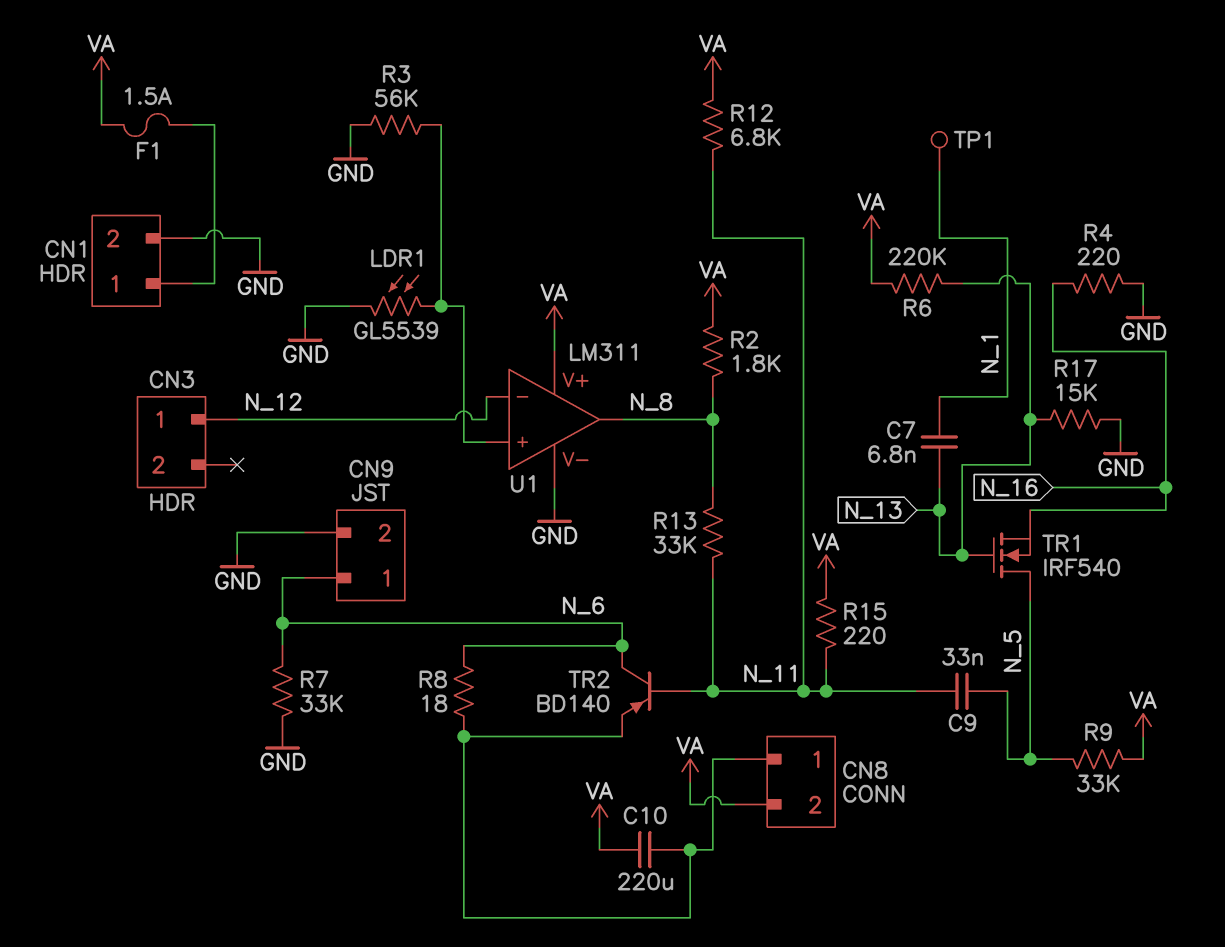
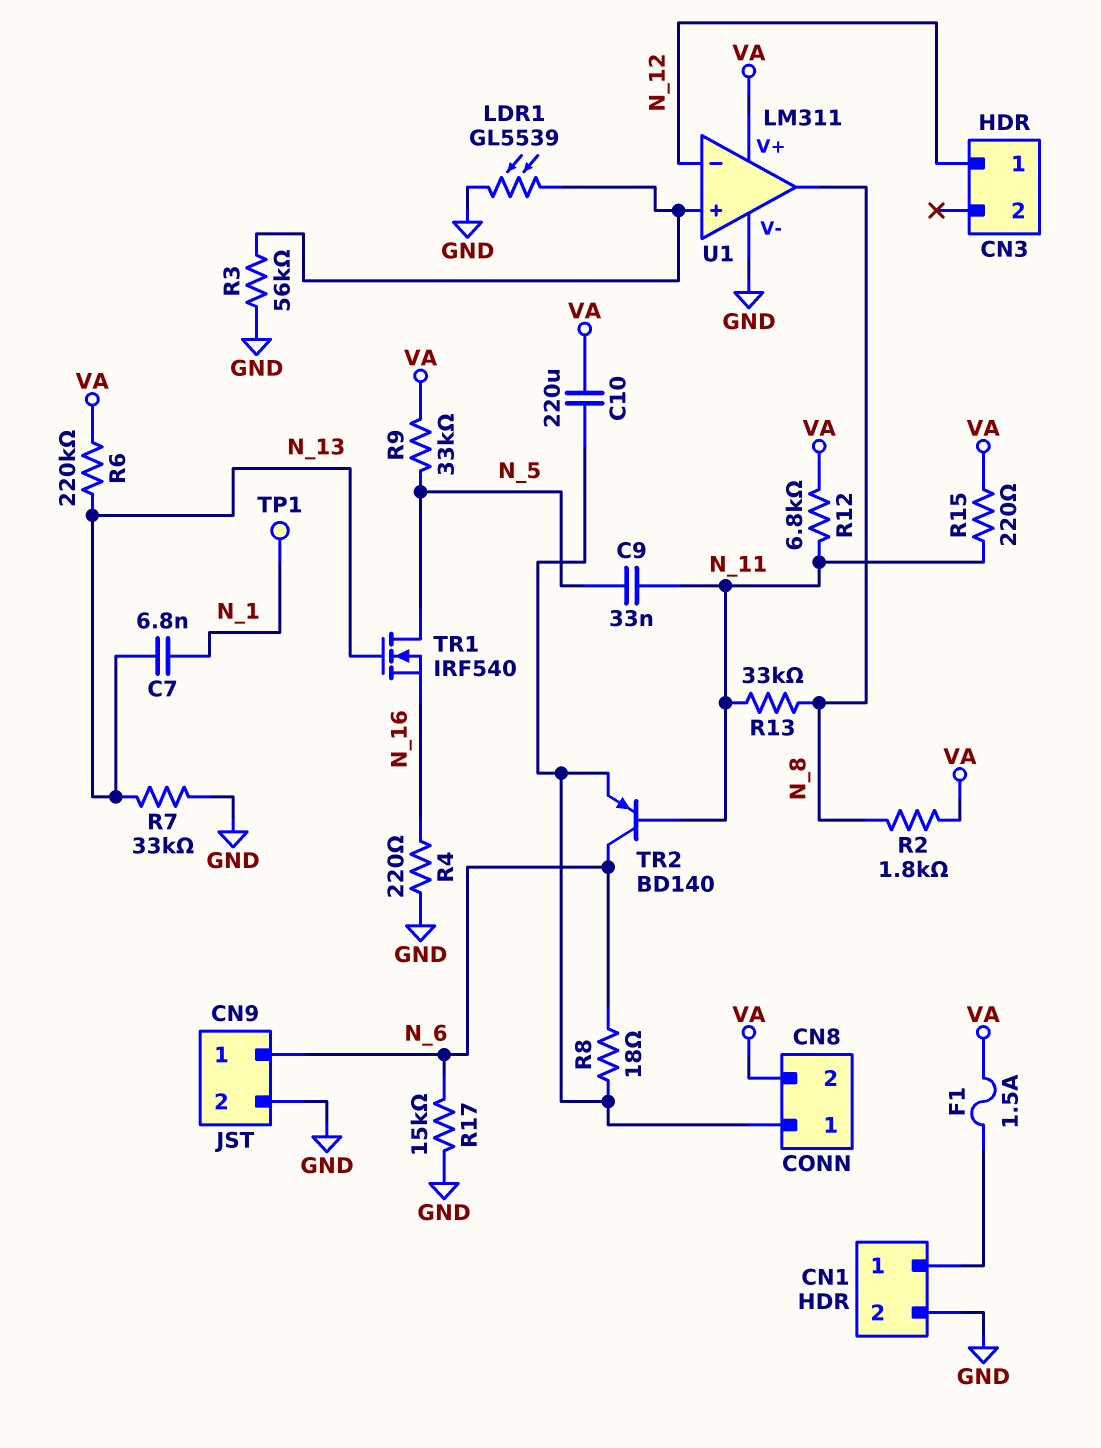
R7: 33k (GND, N_6) -> 33k (GND, N_13)
R17: 15k (GND, N_13) -> 15k (GND, N_6)

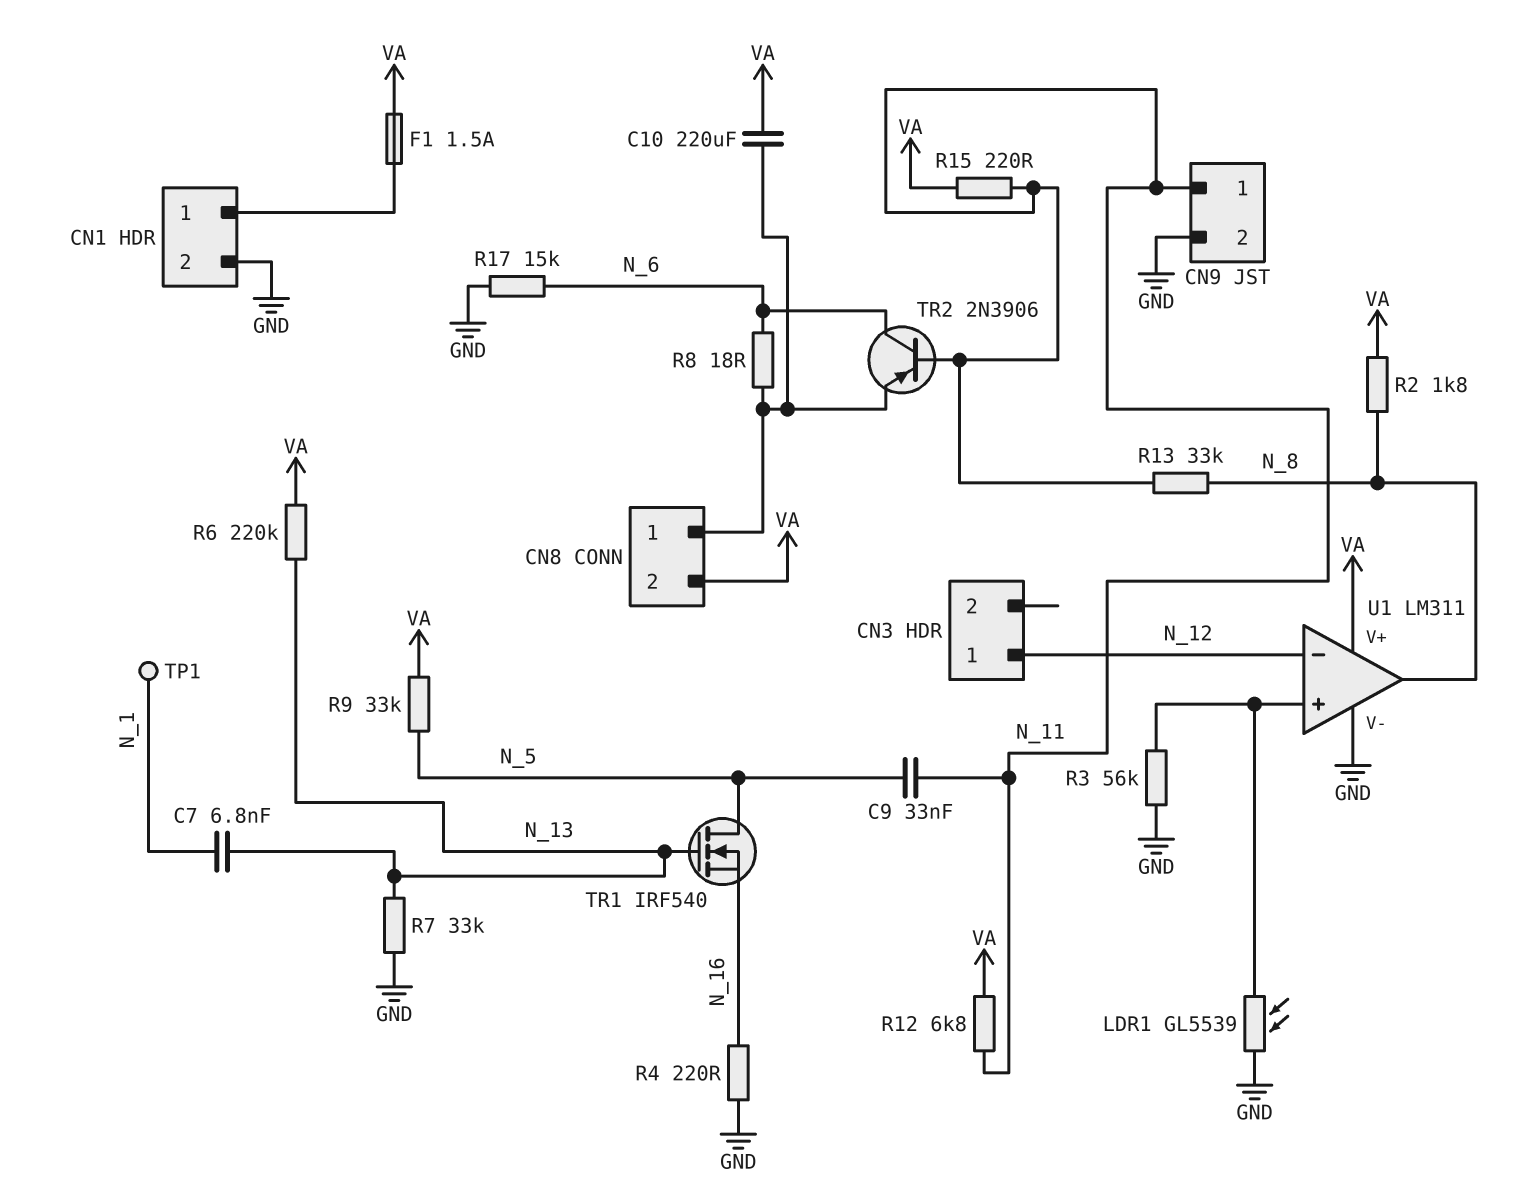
CN9 pin 1: N_6 -> N_11
TR2: PNP BD140 (B N_11, C N_6, E CN8/1) -> PNP 2N3906 (B N_11, C N_6, E CN8/1)

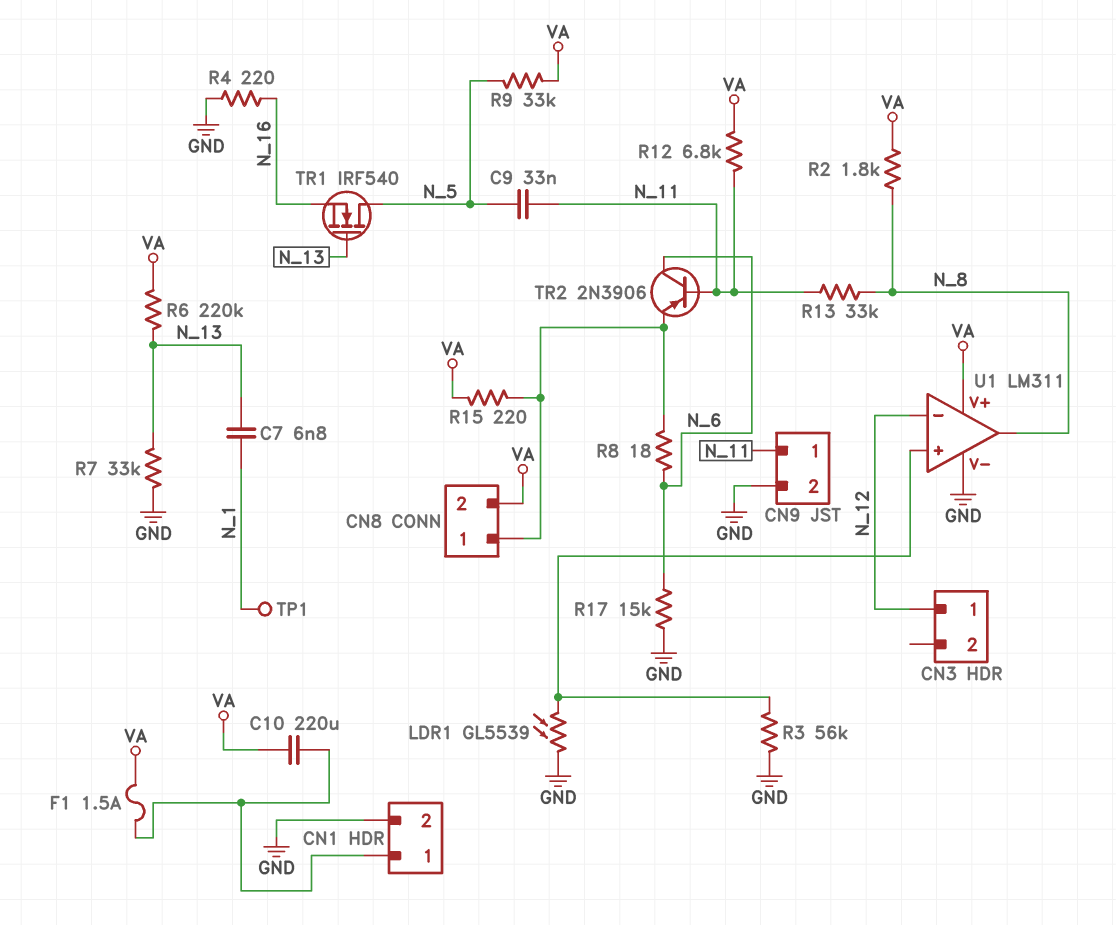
C10: 220uF (CN8/1, VA) -> 220uF (CN1/1, VA)
R15: 220 (N_11, VA) -> 220 (CN8/1, VA)

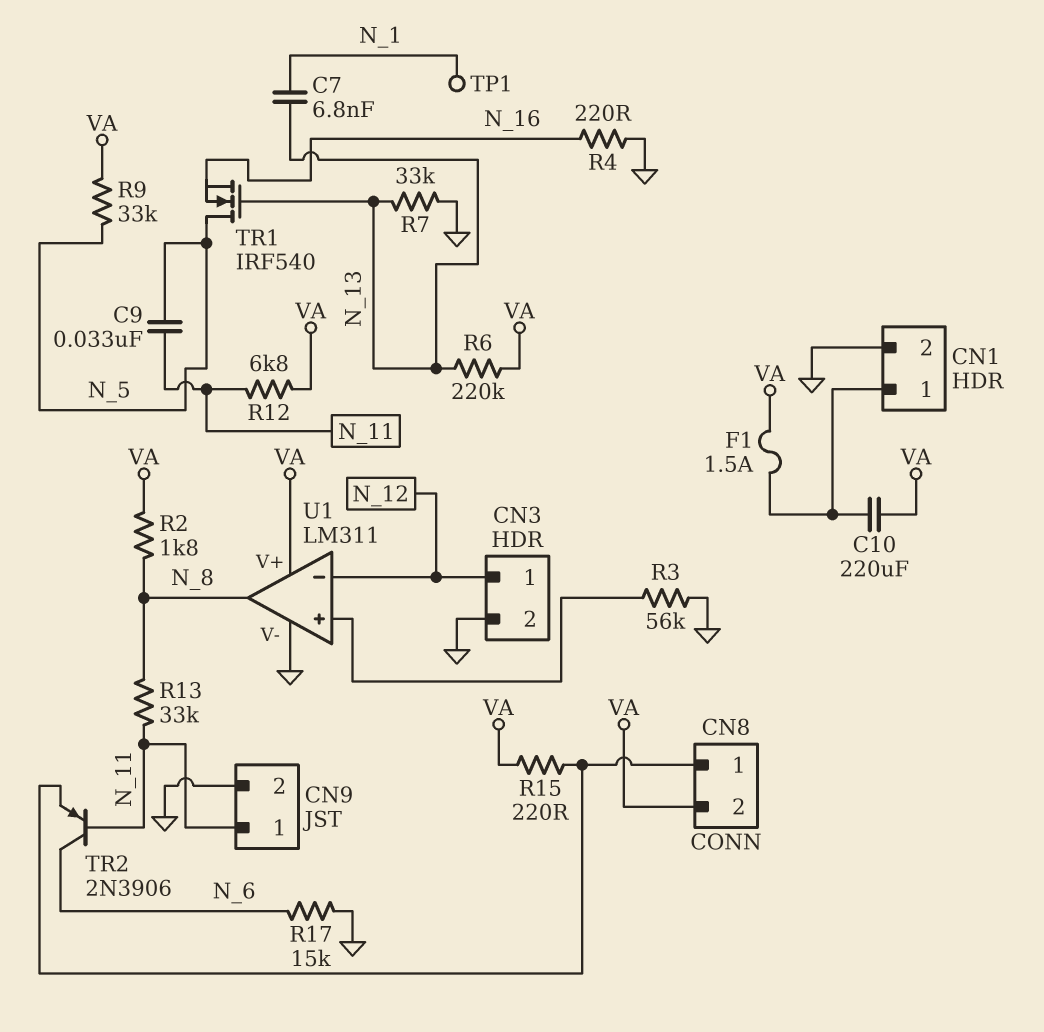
CN3 pin 2: none -> GND
LDR1: GL5539 (GND, U1/in+) -> none
R8: 18 (CN8/1, N_6) -> none

